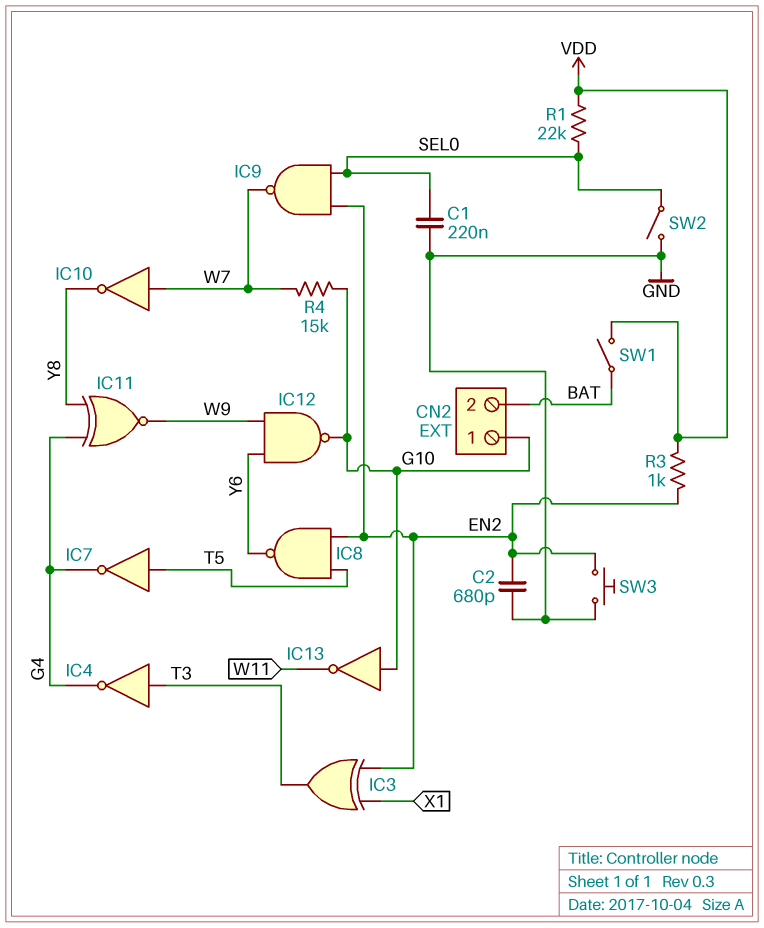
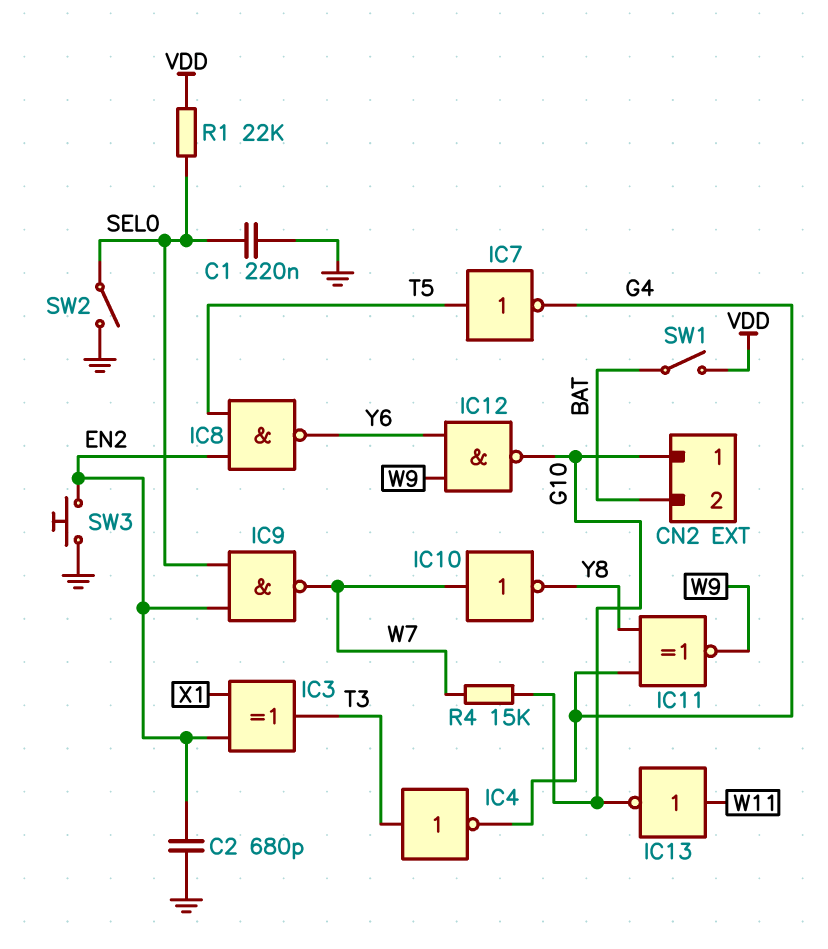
IC13: NOT (in G10, out W11) -> NOT (in W11, out G10)
R3: 1k (EN2, VDD) -> none

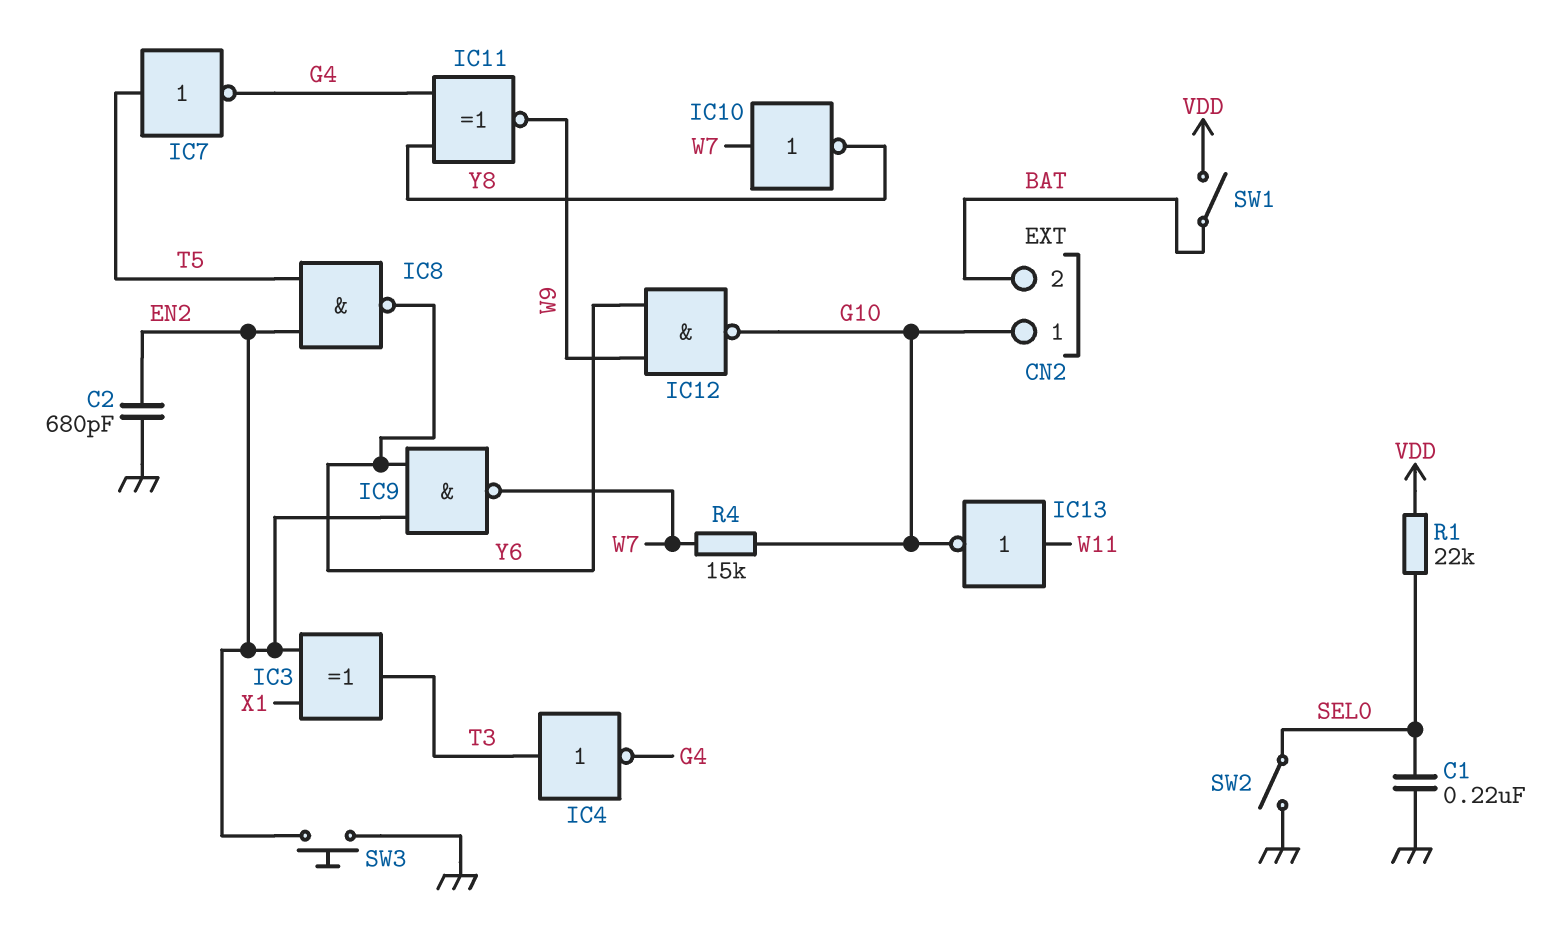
IC9: NAND (in EN2, in SEL0, out W7) -> NAND (in EN2, in Y6, out W7)

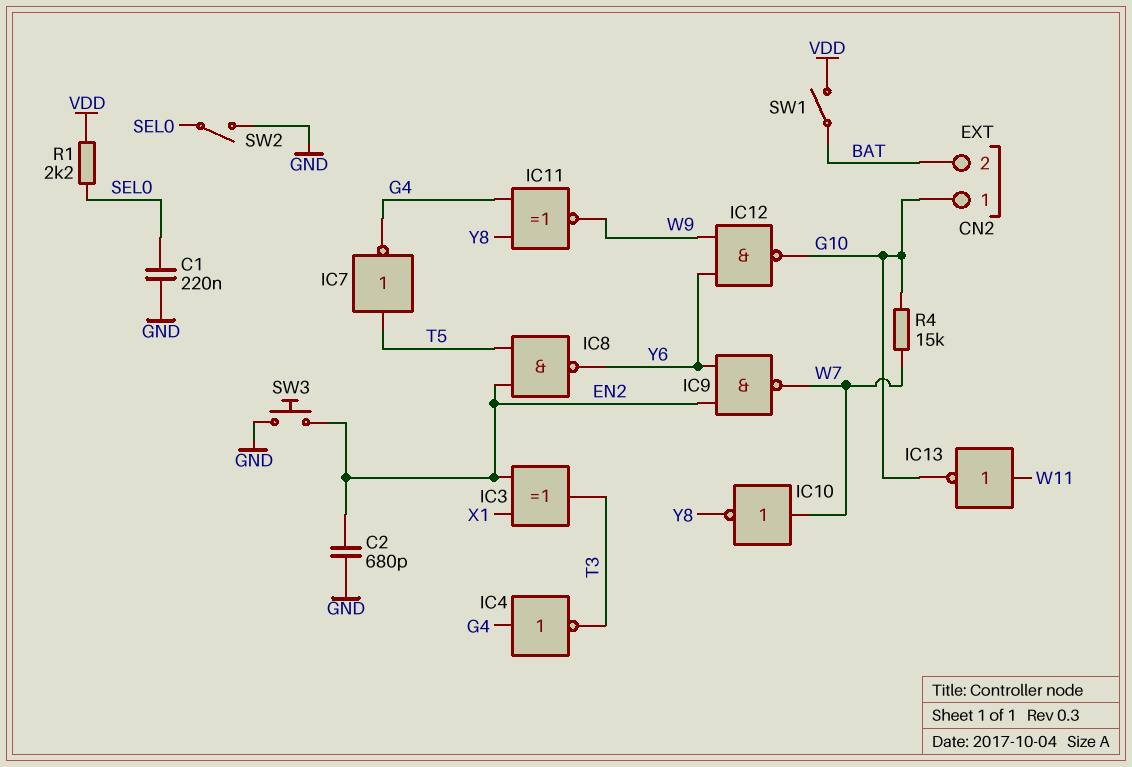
IC4: NOT (in T3, out G4) -> NOT (in G4, out T3)
R1: 22k (SEL0, VDD) -> 2.2k (SEL0, VDD)

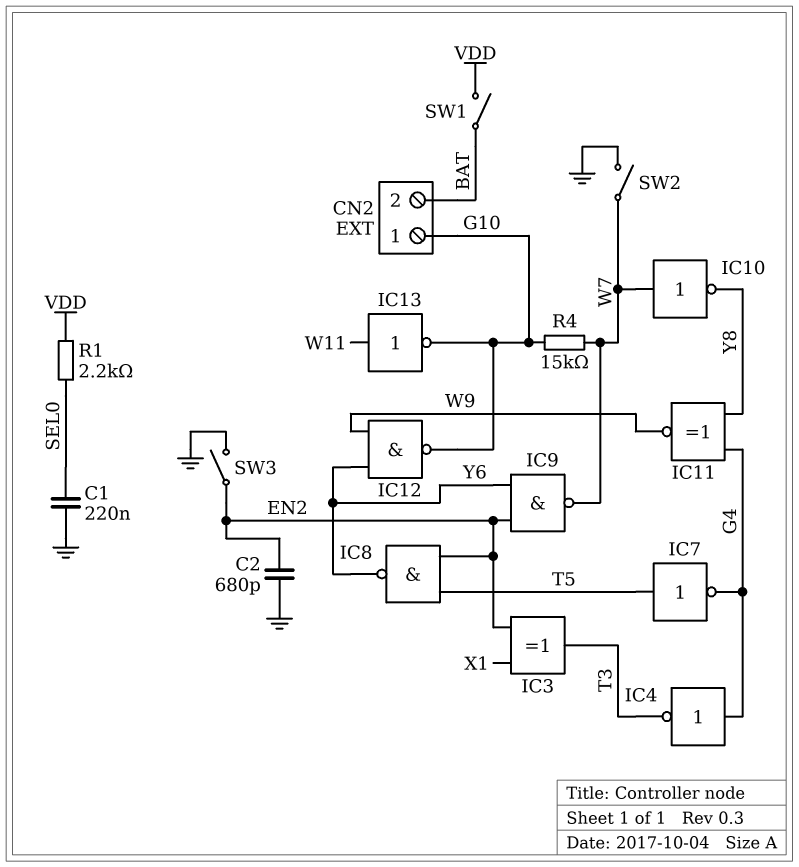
SW2: switch (GND, SEL0) -> switch (GND, W7)
SW3: button (EN2, GND) -> switch (EN2, GND)

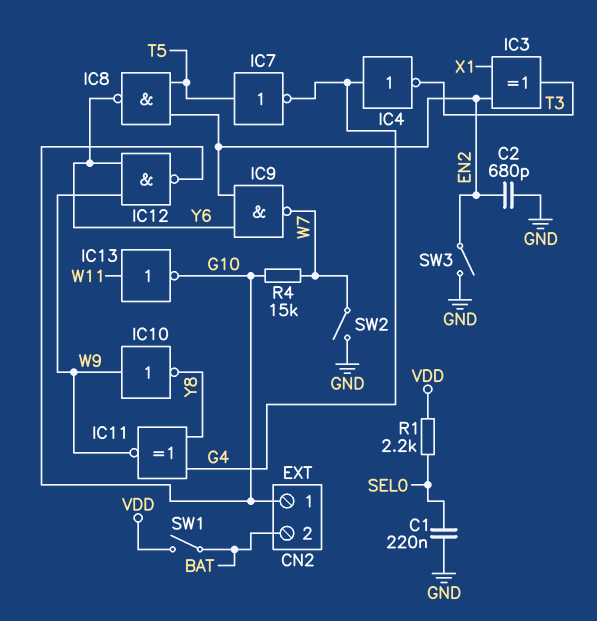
IC10: NOT (in W7, out Y8) -> NOT (in W9, out Y8)

